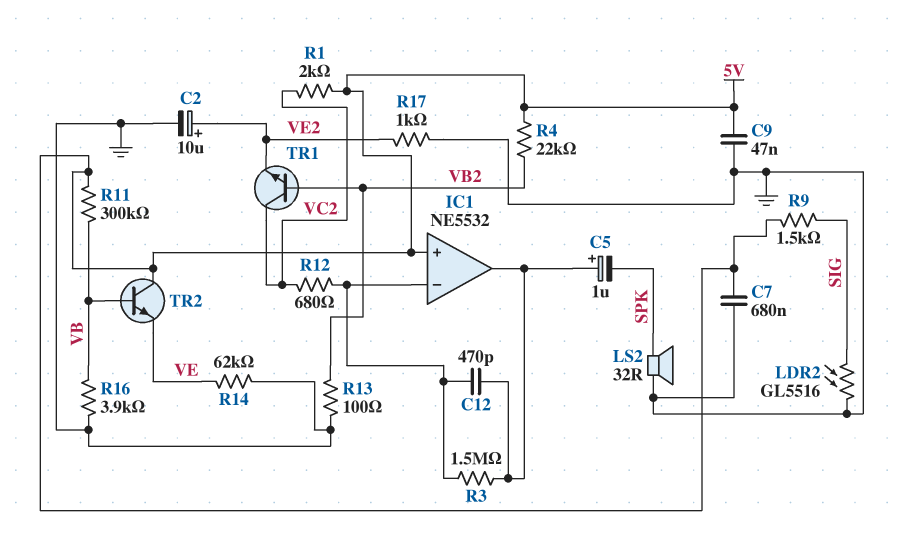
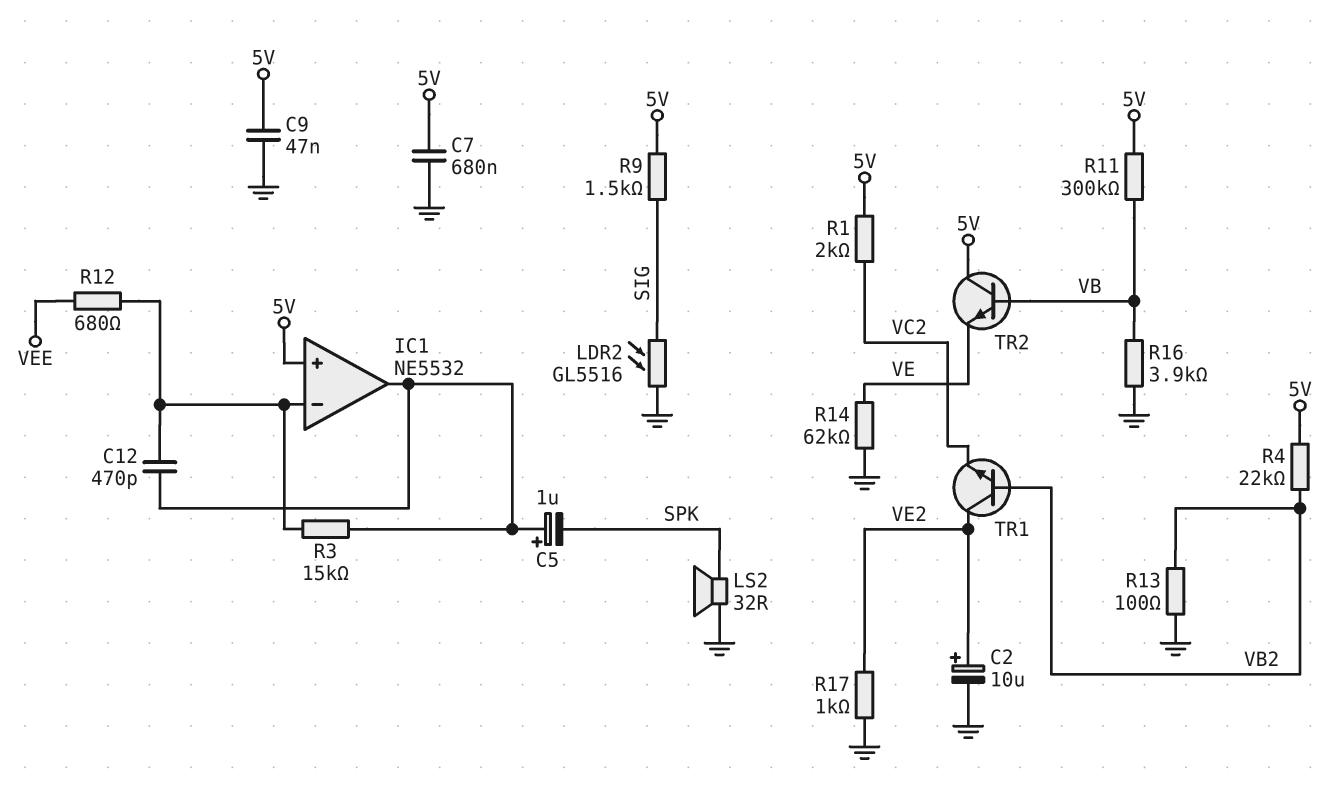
R3: 1.5M (IC1/in-, IC1/out) -> 15k (IC1/in-, IC1/out)
R12: 680 (IC1/in-, VC2) -> 680 (IC1/in-, VEE)
TR1: NPN (B VB2, C VC2, E VE2) -> NPN (B VB2, C VE2, E VC2)

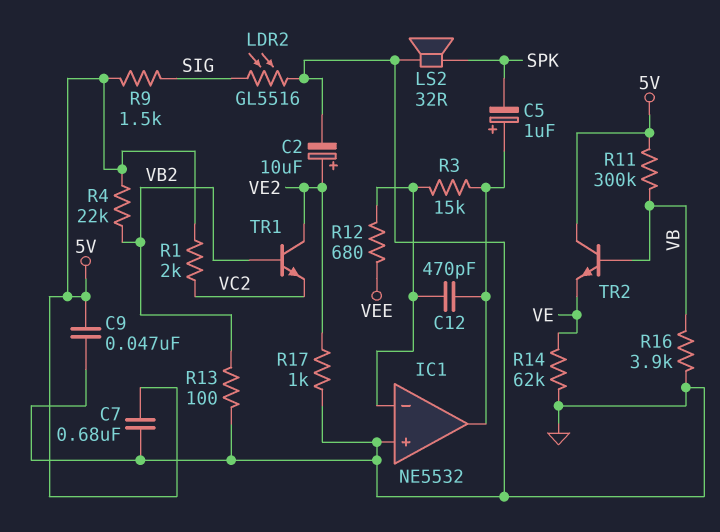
IC1 pin in+: 5V -> GND

